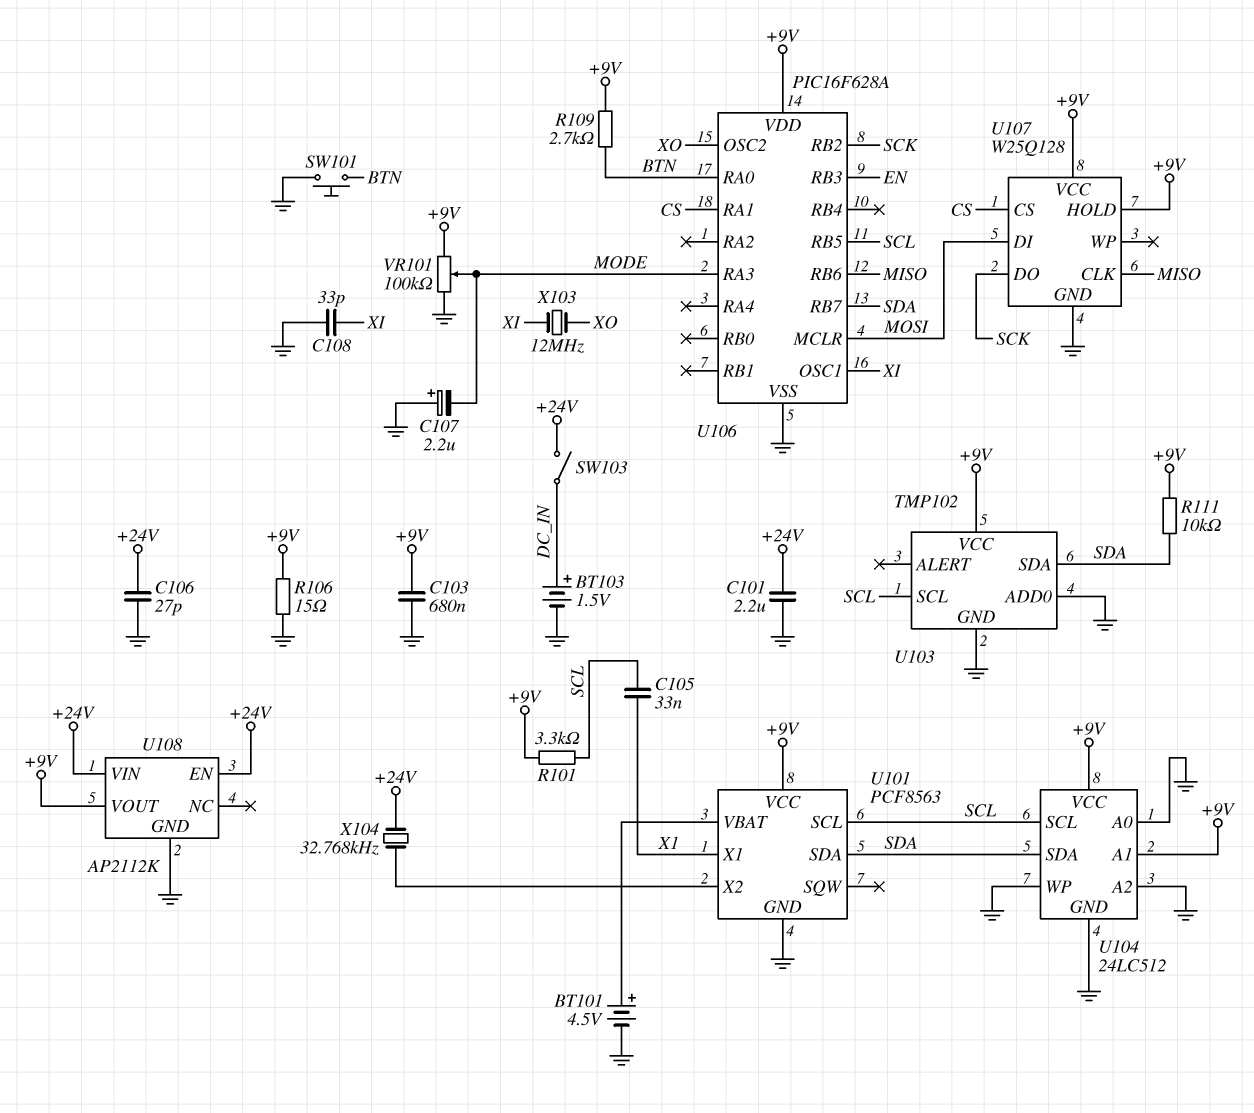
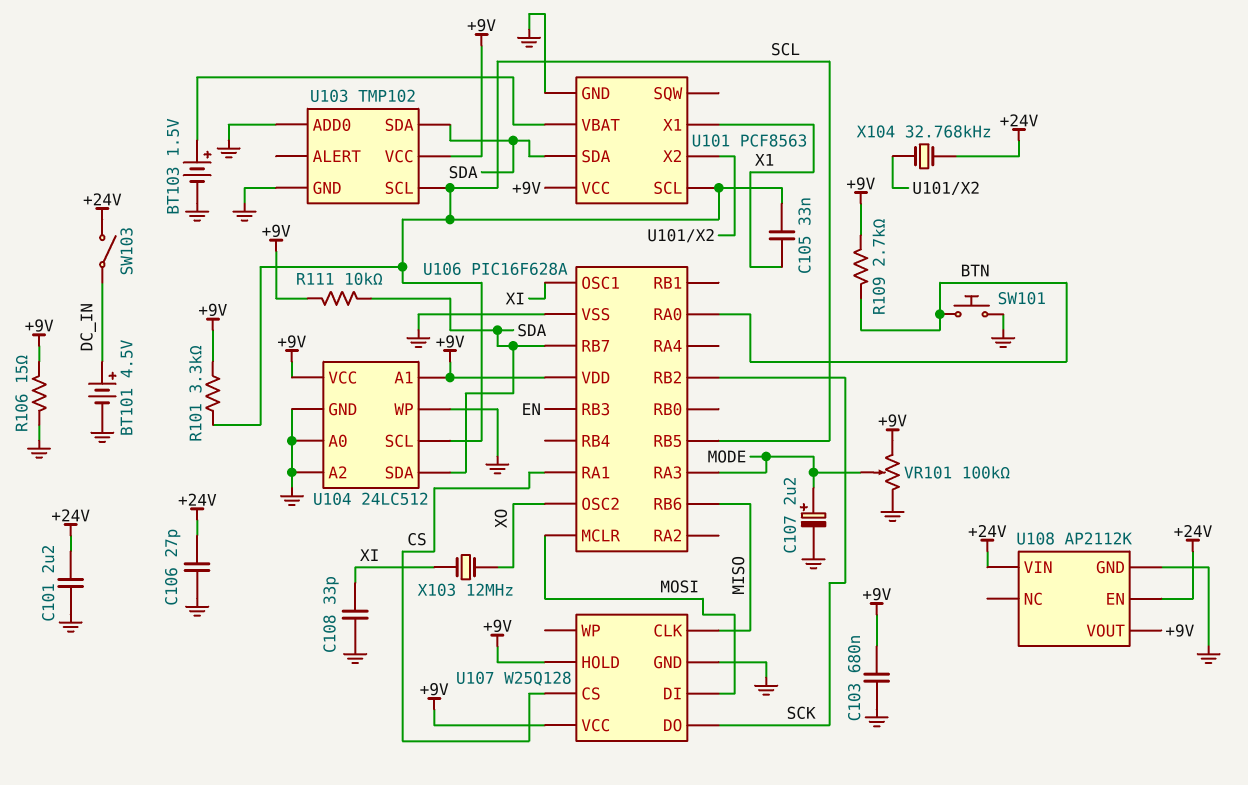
BT101: 4.5V (plus U101/VBAT, minus GND) -> 4.5V (plus DC_IN, minus GND)
BT103: 1.5V (plus DC_IN, minus GND) -> 1.5V (plus U101/VBAT, minus GND)
C107: 2.2uF (plus GND, minus MODE) -> 2.2uF (plus MODE, minus GND)

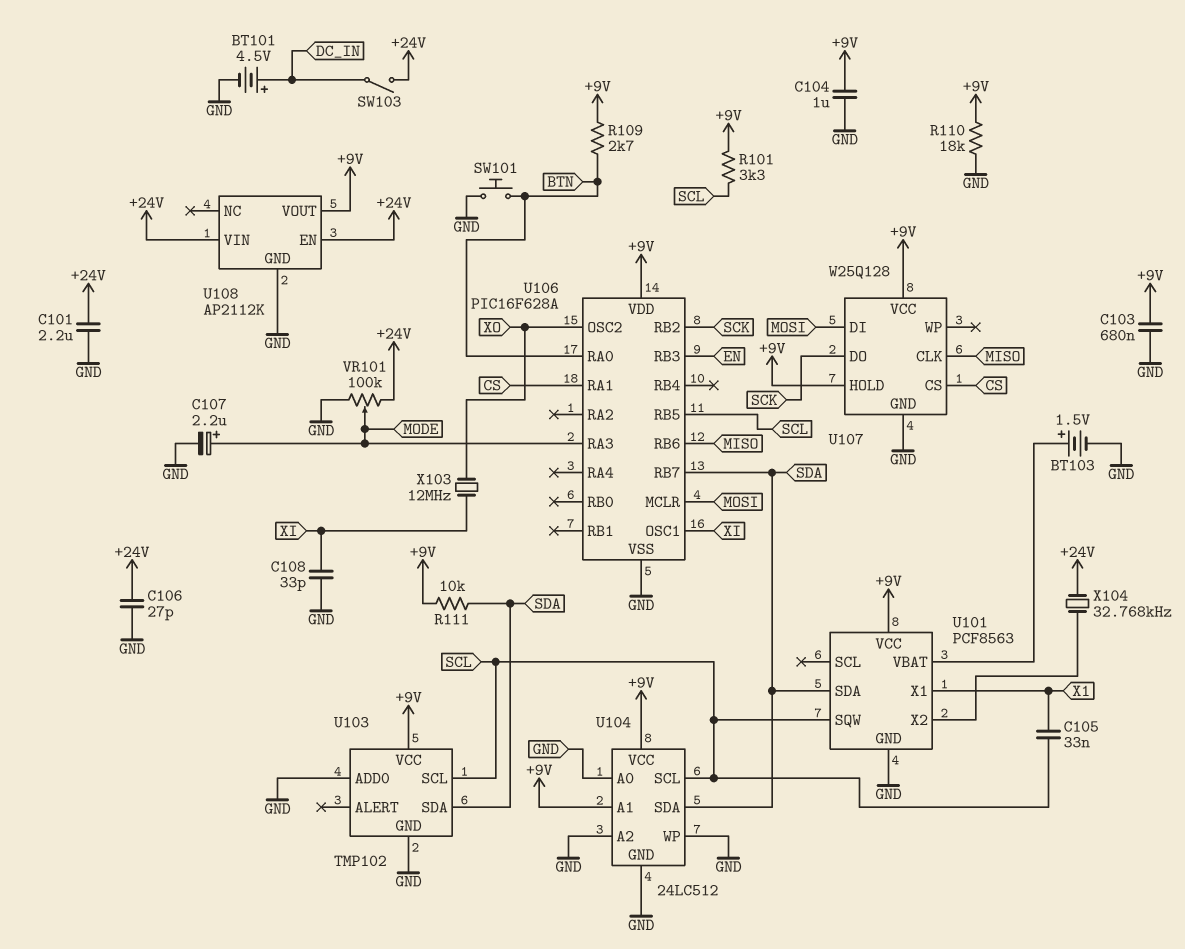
C104: none -> 1uF (+9V, GND)
R106: 15 (+9V, GND) -> none
R110: none -> 18k (+9V, GND)
U101 pin SCL: SCL -> none
U101 pin SQW: none -> SCL
VR101: 100k (+9V, GND, wiper MODE) -> 100k (+24V, GND, wiper MODE)

